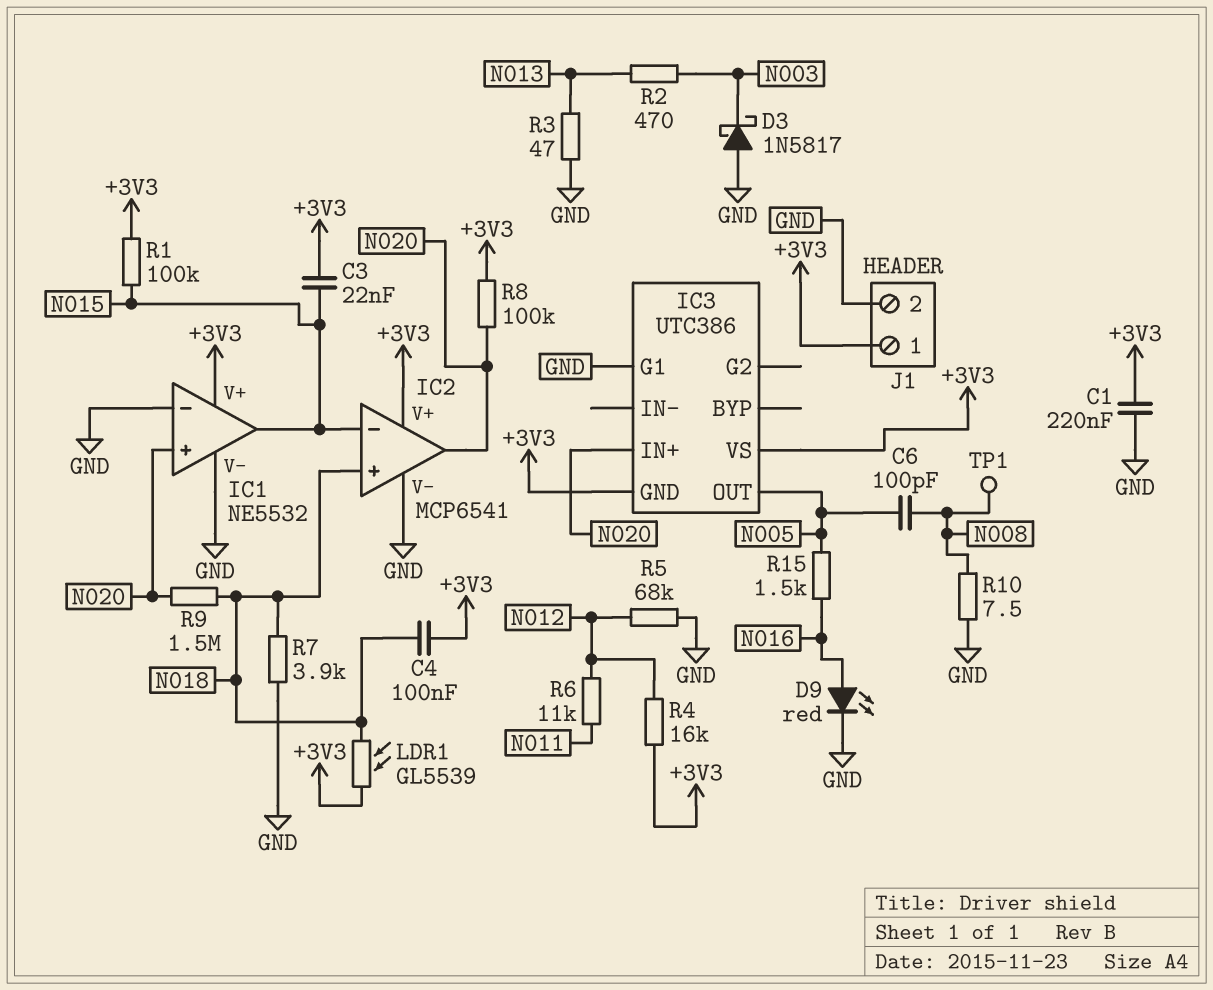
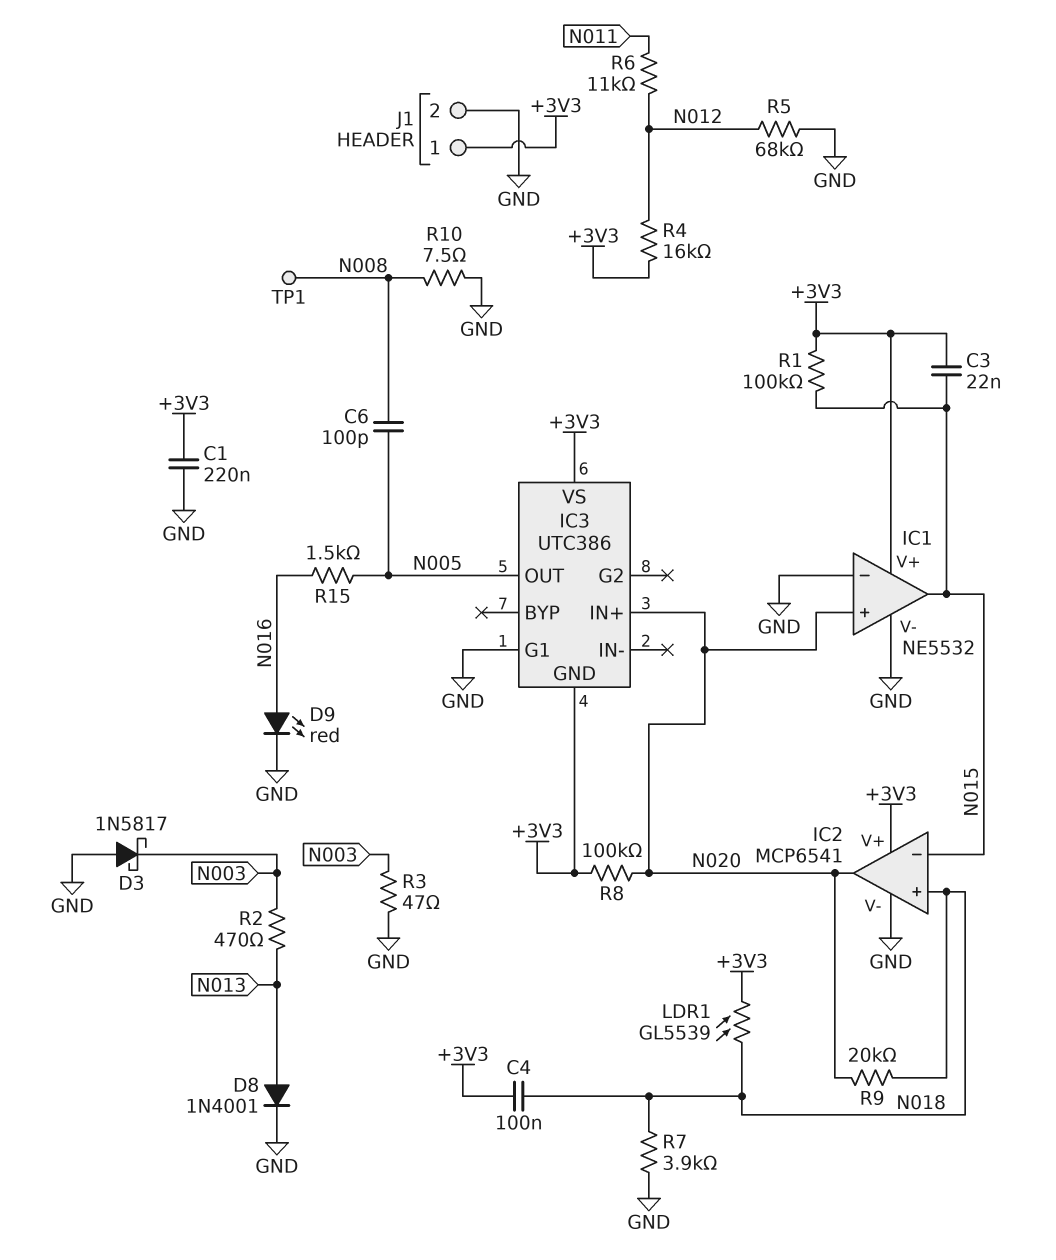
D8: none -> diode 1N4001 (A N013, K GND)
R3: 47 (GND, N013) -> 47 (GND, N003)
R9: 1.5M (N018, N020) -> 20k (N018, N020)

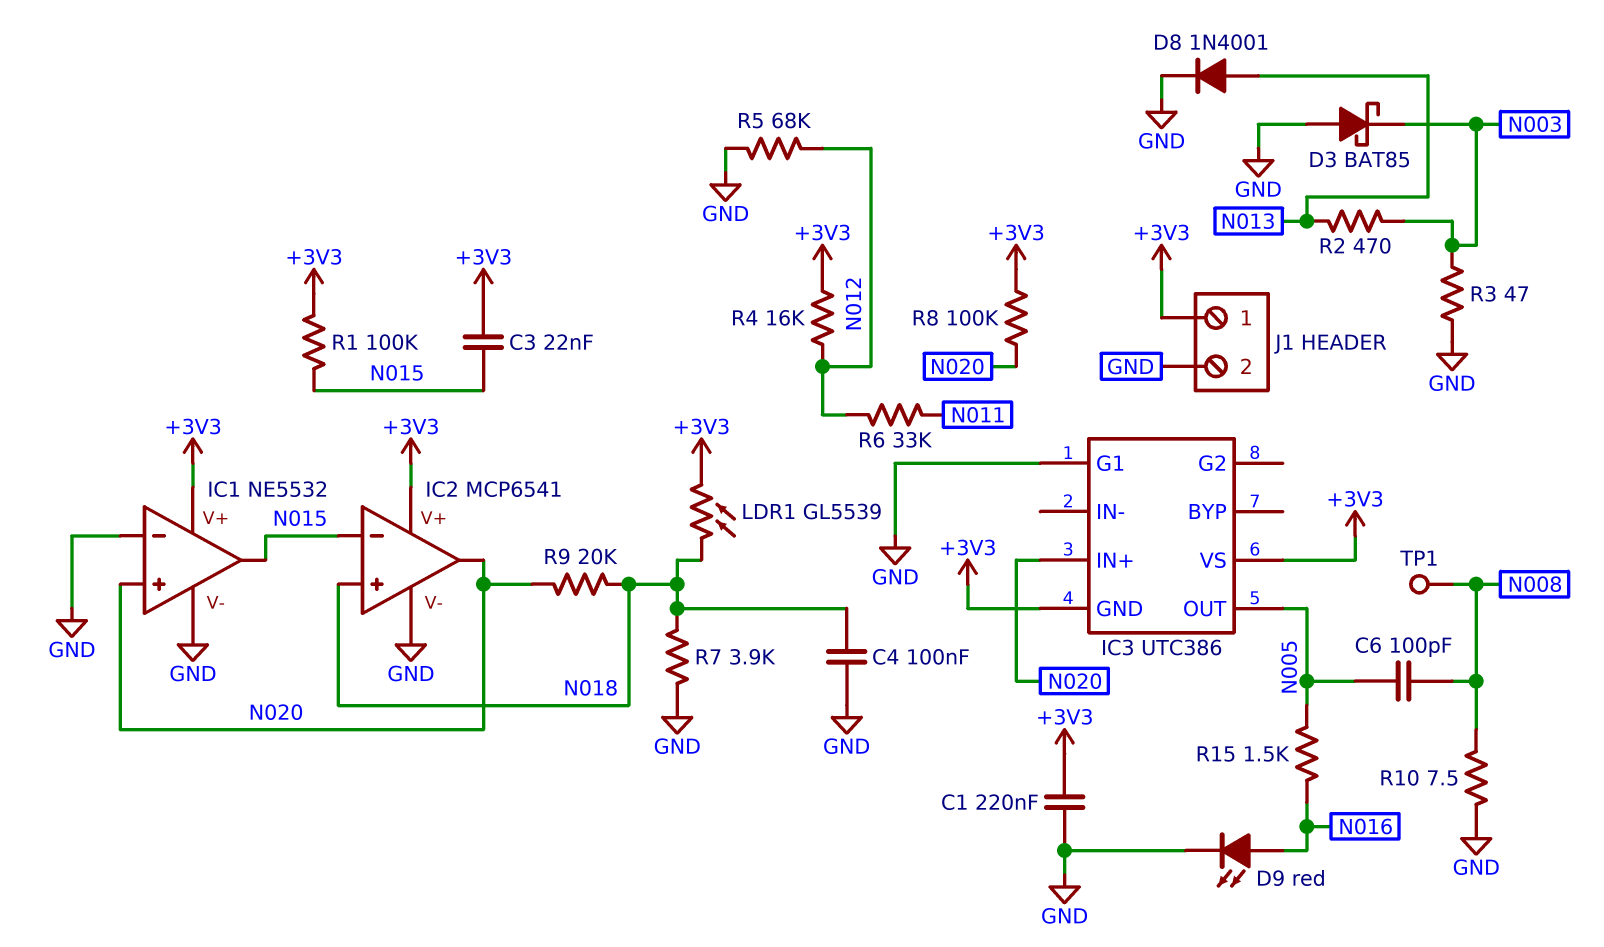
C4: 100nF (+3V3, N018) -> 100nF (GND, N018)
D3: schottky 1N5817 (A GND, K N003) -> schottky BAT85 (A GND, K N003)
R6: 11k (N011, N012) -> 33k (N011, N012)

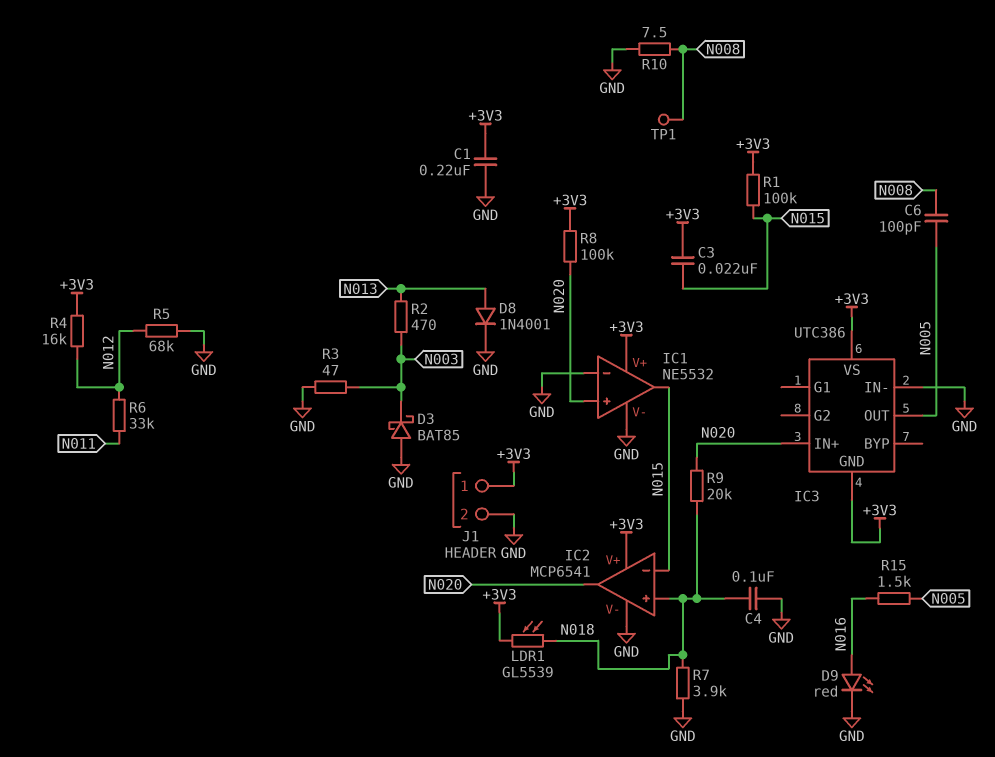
IC3 pin G1: GND -> none
IC3 pin IN-: none -> GND

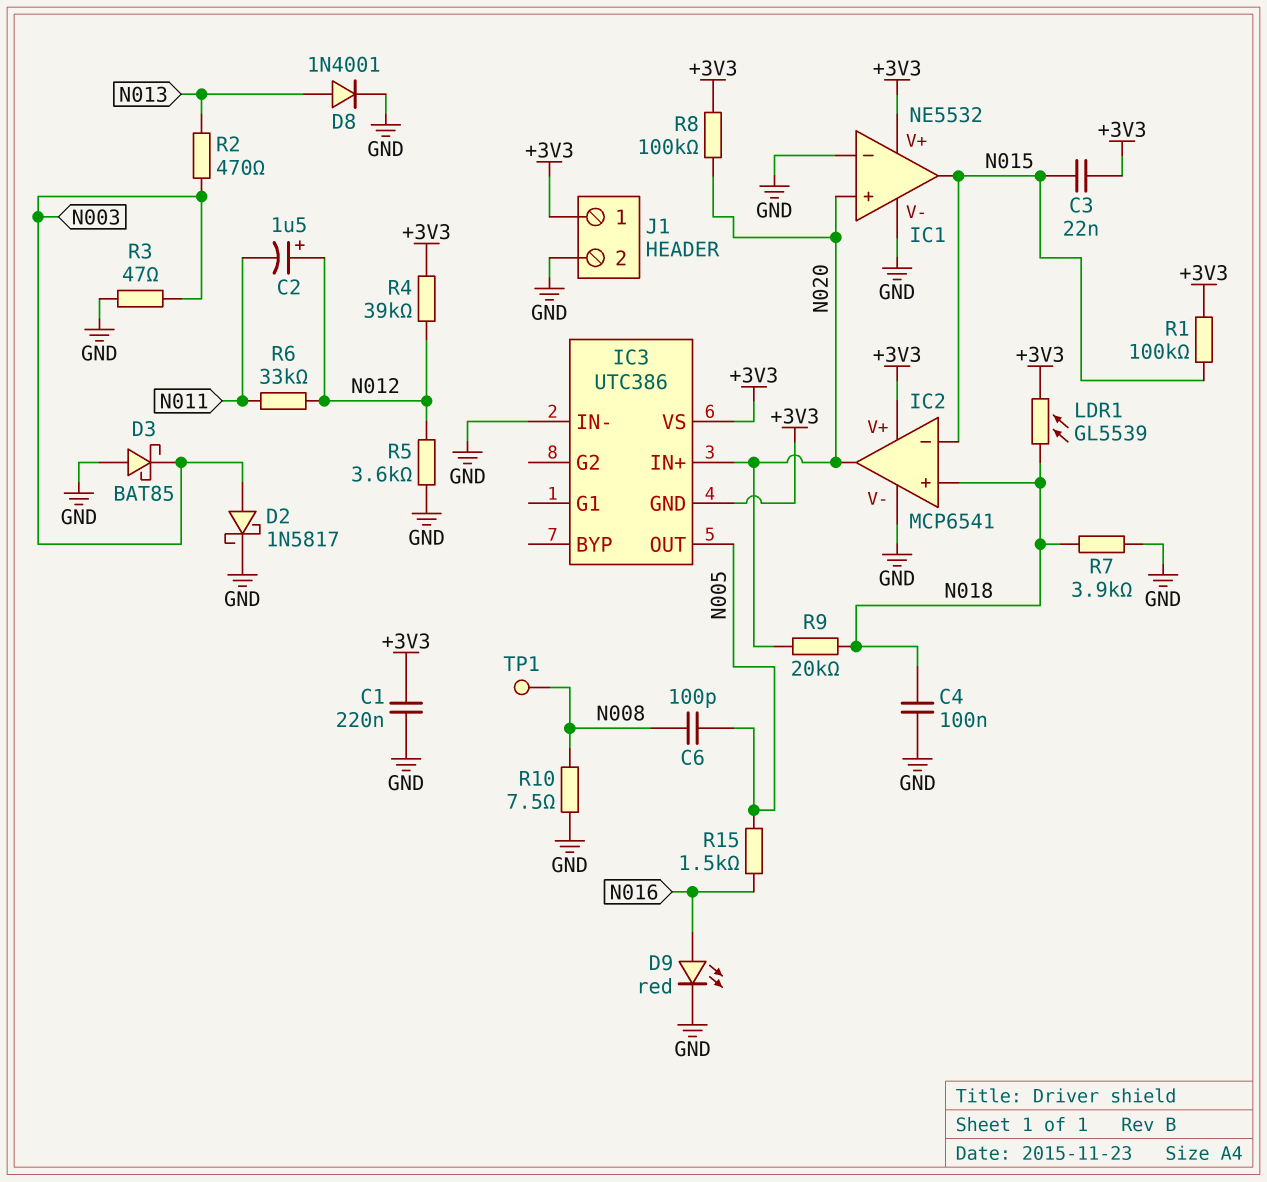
C2: none -> 1.5uF (plus N012, minus N011)
D2: none -> schottky 1N5817 (A N003, K GND)
R4: 16k (+3V3, N012) -> 39k (+3V3, N012)
R5: 68k (GND, N012) -> 3.6k (GND, N012)

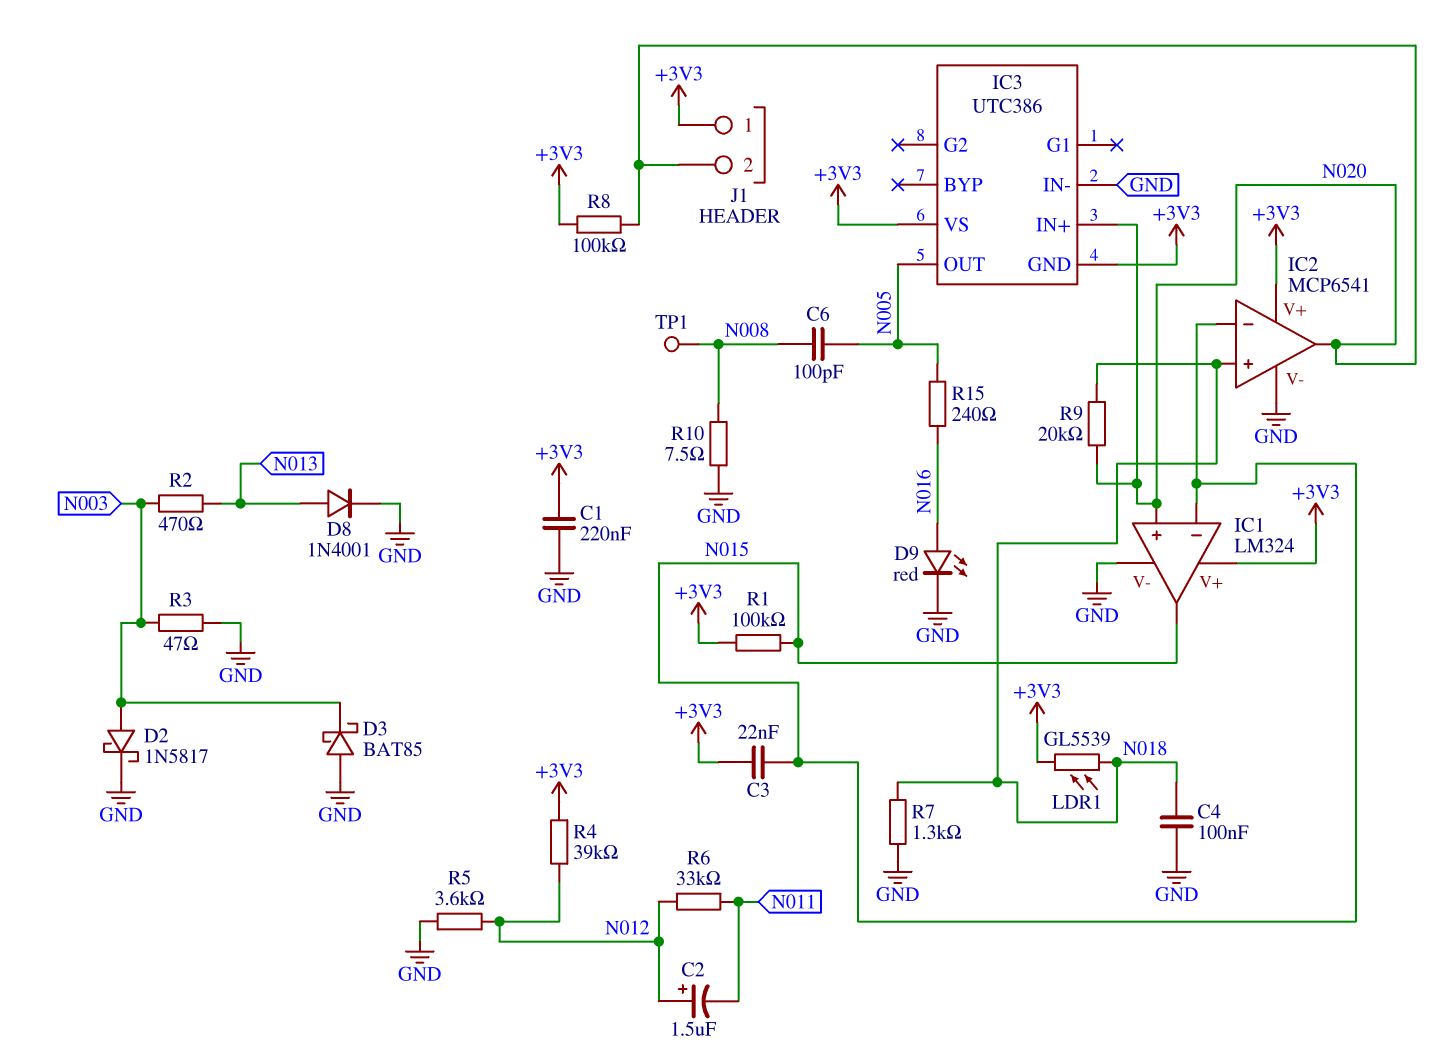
IC1: NE5532 -> LM324
IC1 pin in-: GND -> N015
J1 pin 2: GND -> N020
R7: 3.9k (GND, N018) -> 1.3k (GND, N018)
R15: 1.5k (N005, N016) -> 240 (N005, N016)

